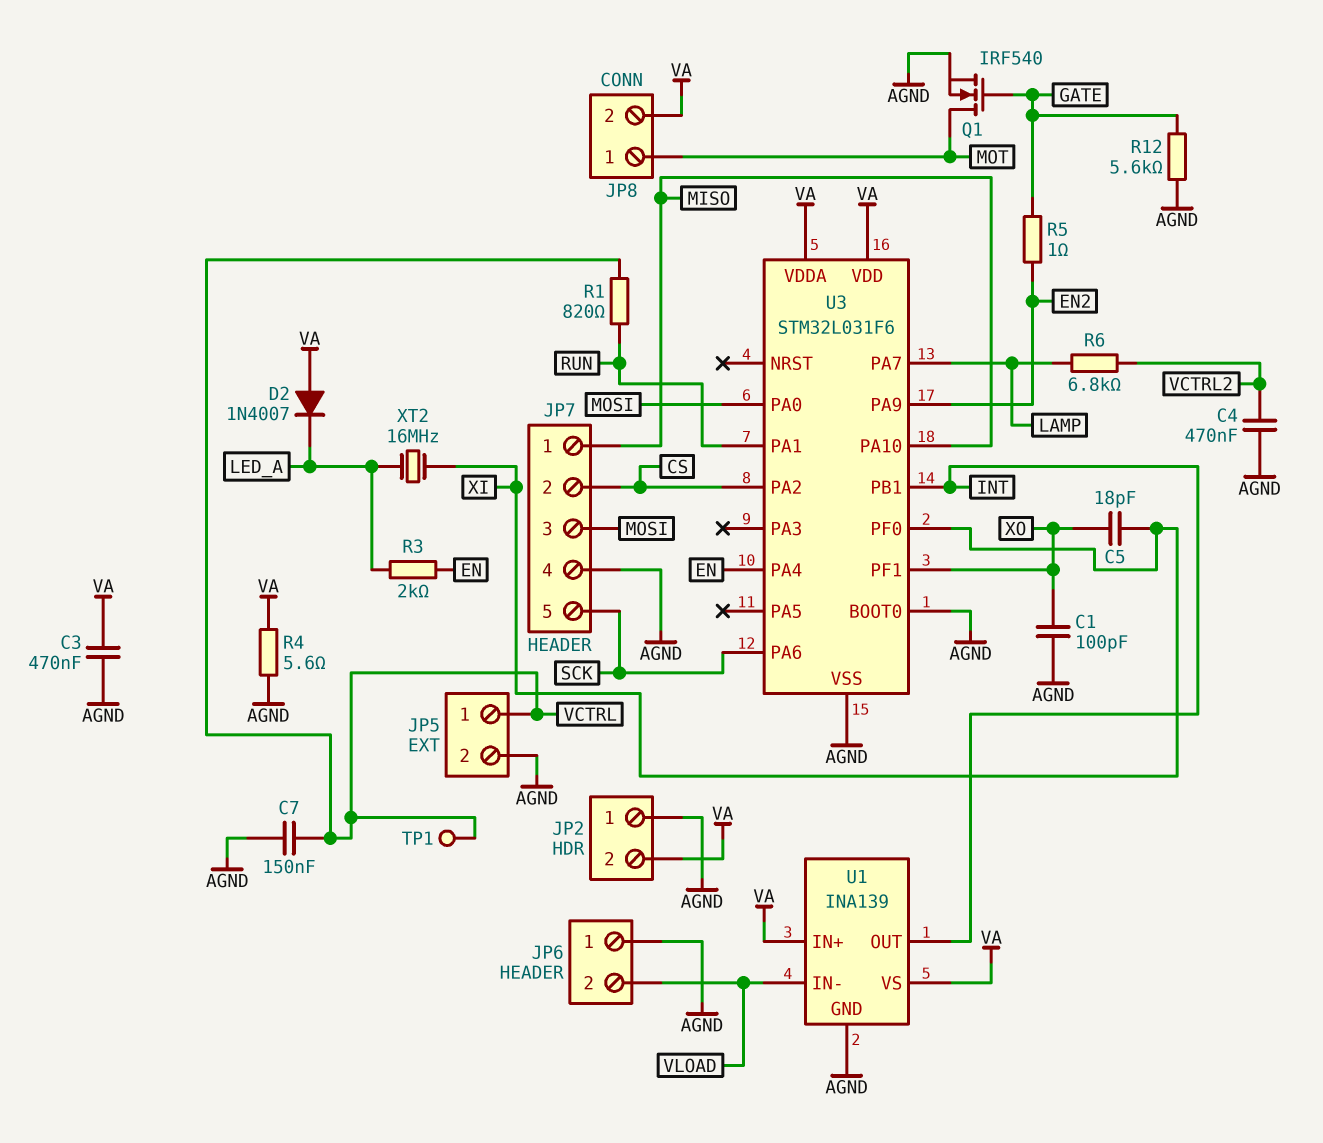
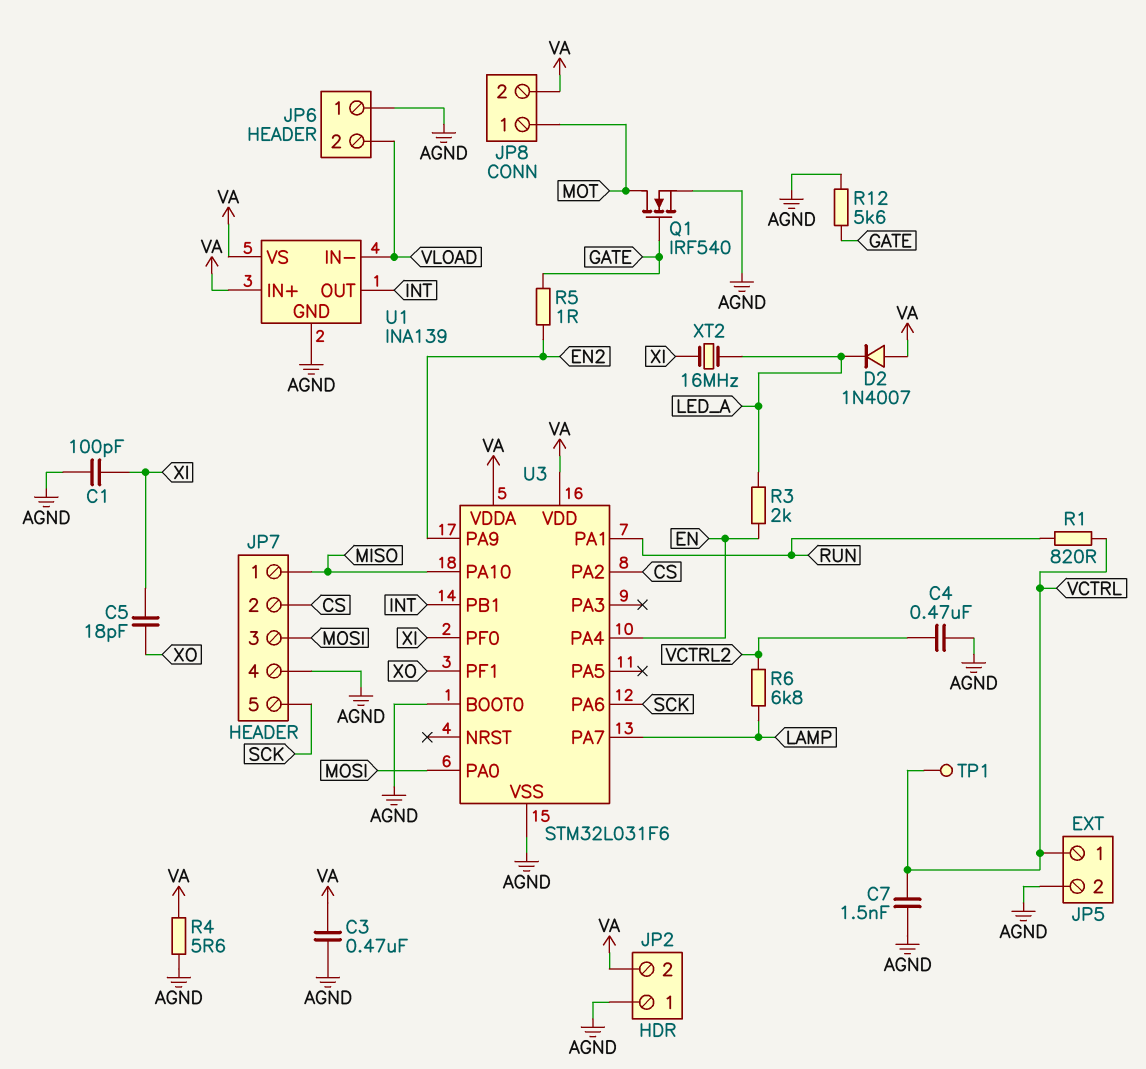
C1: 100pF (AGND, XO) -> 100pF (AGND, XI)
C7: 150nF (AGND, VCTRL) -> 1.5nF (AGND, VCTRL)

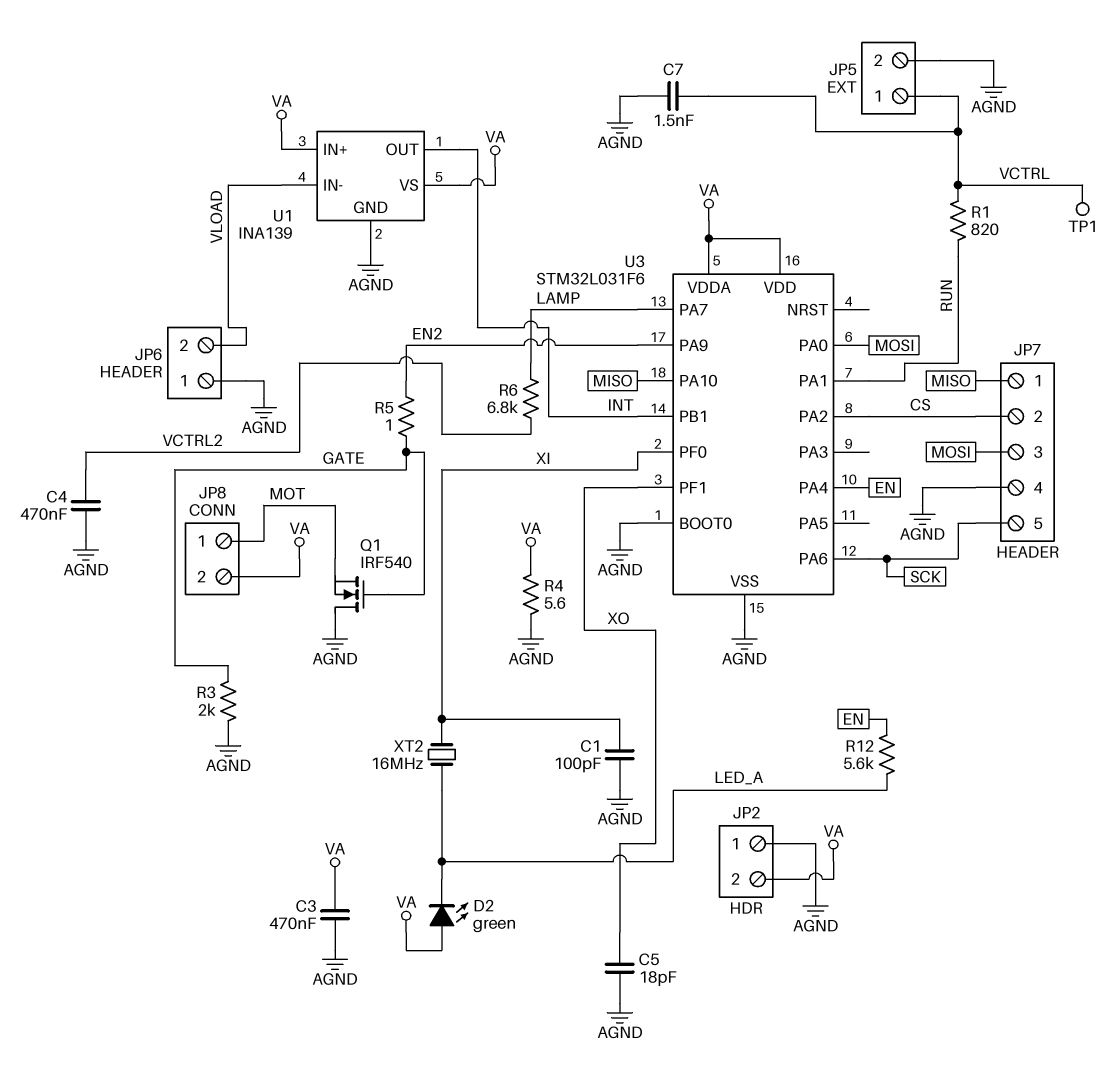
C5: 18pF (XI, XO) -> 18pF (AGND, XO)
D2: diode 1N4007 (A VA, K LED_A) -> LED green (A VA, K LED_A)
Q1: NMOS IRF540 (G GATE, D MOT, S AGND) -> NMOS IRF540 (G GATE, D AGND, S MOT)
R3: 2k (EN, LED_A) -> 2k (AGND, GATE)
R12: 5.6k (AGND, GATE) -> 5.6k (EN, LED_A)

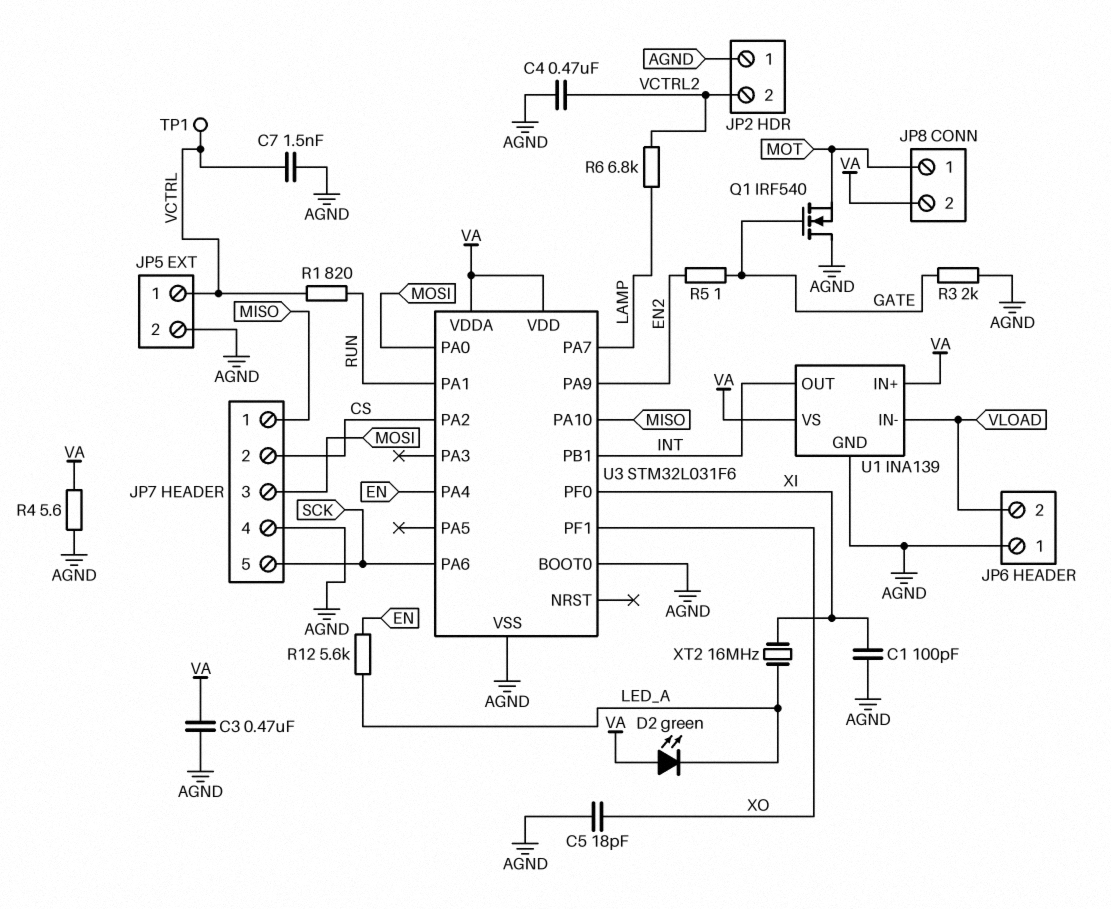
JP2 pin 2: VA -> VCTRL2

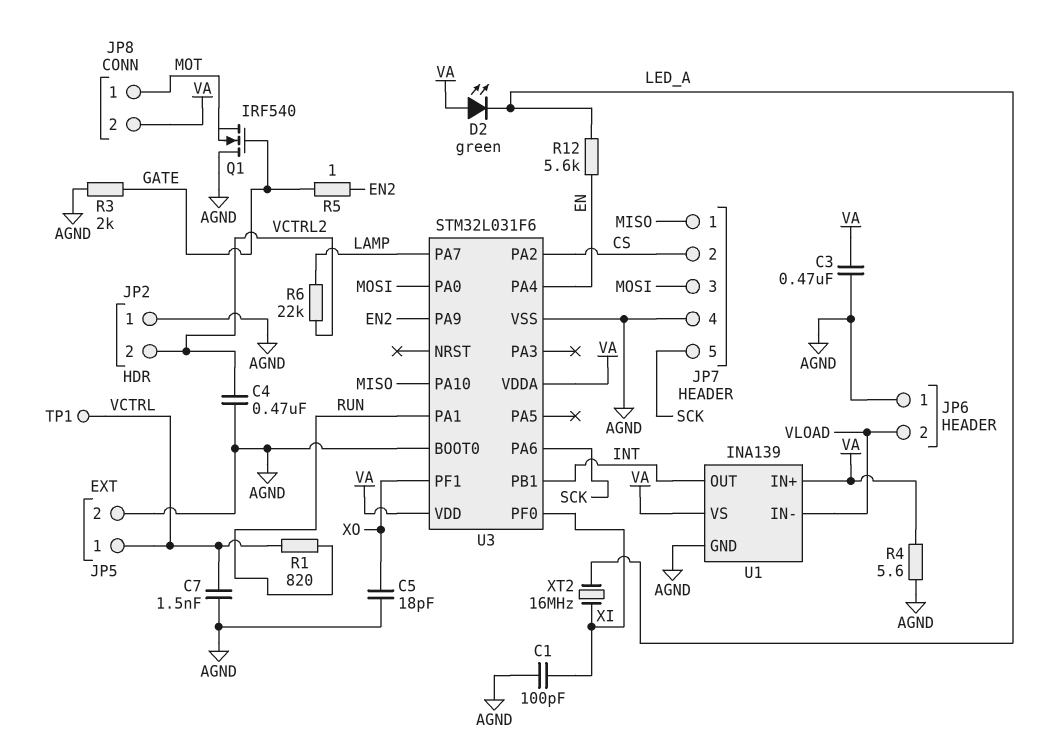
R6: 6.8k (LAMP, VCTRL2) -> 22k (LAMP, VCTRL2)

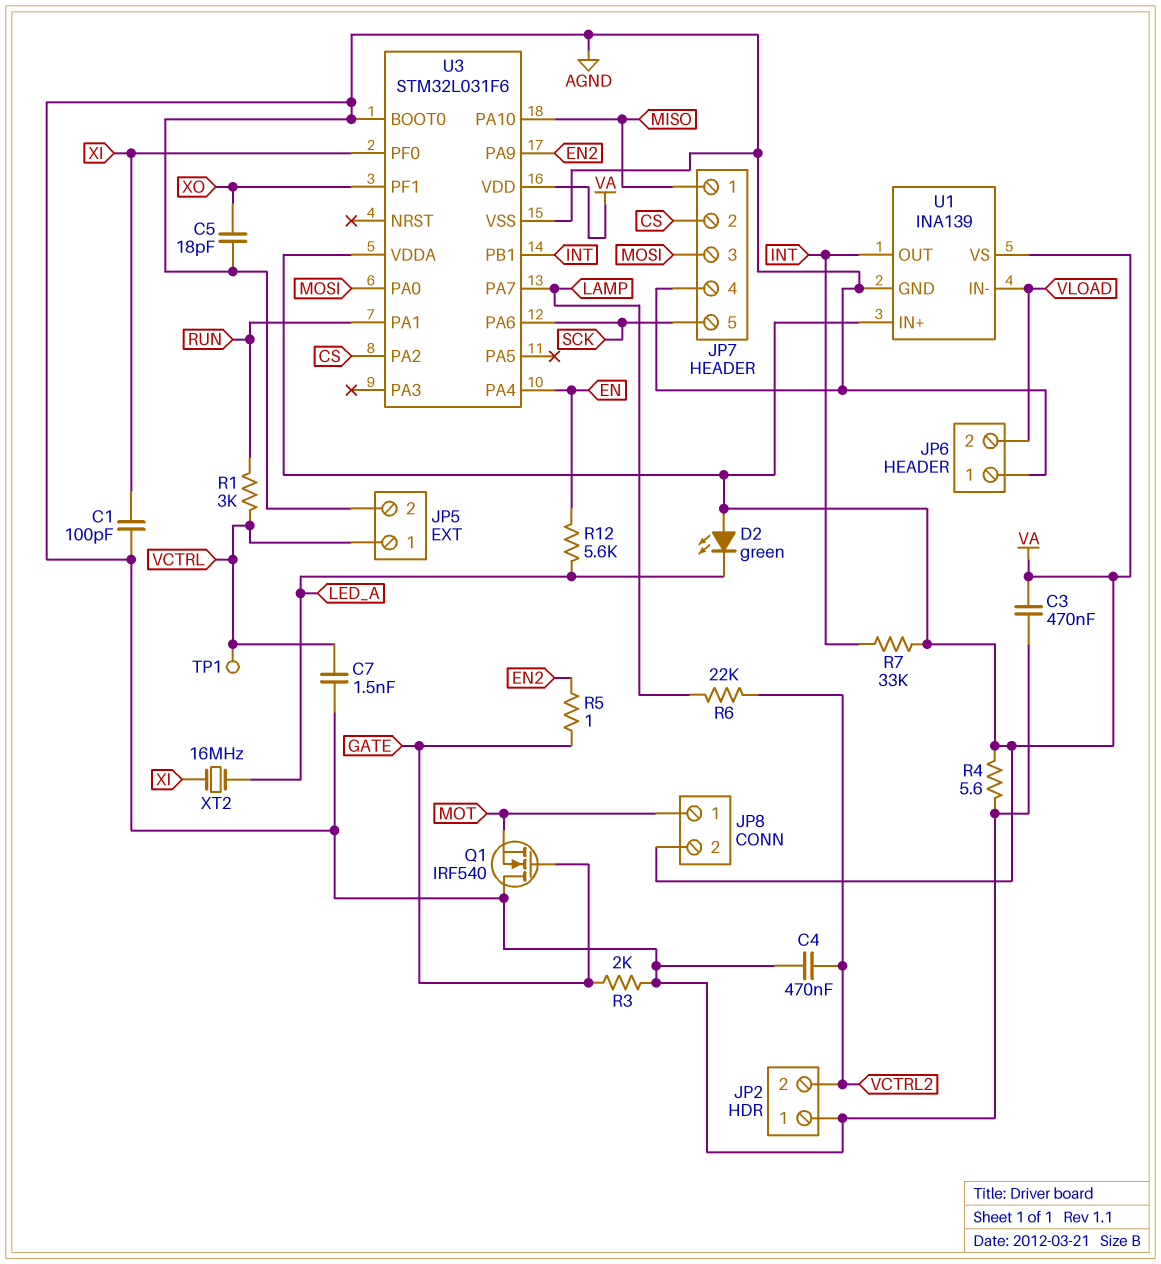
R1: 820 (RUN, VCTRL) -> 3k (RUN, VCTRL)
R7: none -> 33k (INT, VA)

